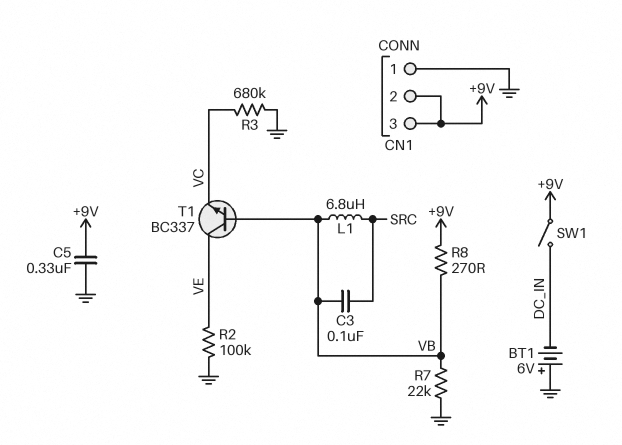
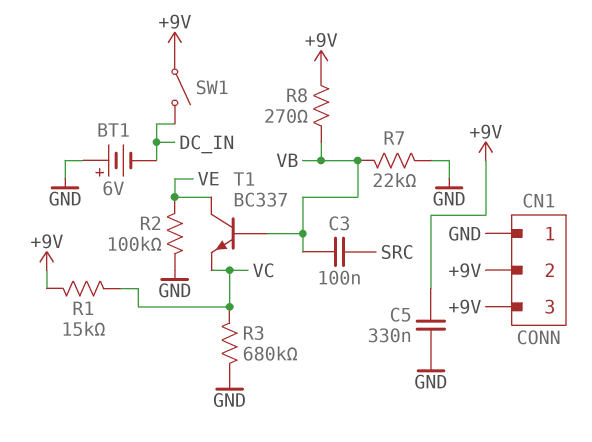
L1: 6.8uH (SRC, VB) -> none
R1: none -> 15k (+9V, VC)

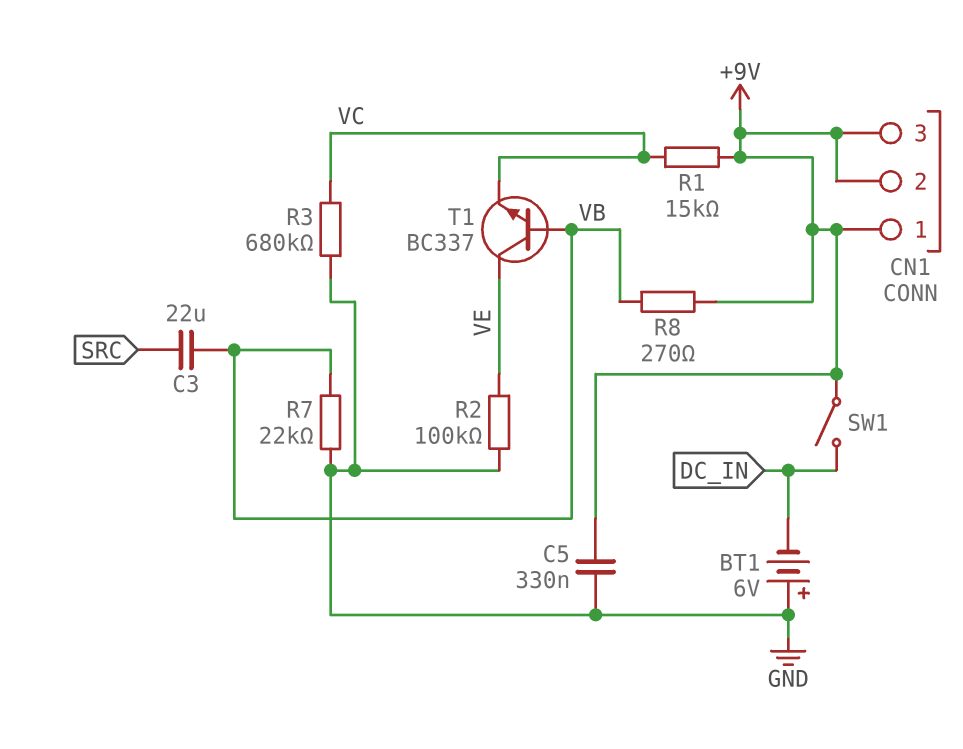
C3: 100nF (SRC, VB) -> 22uF (SRC, VB)
CN1 pin 1: GND -> +9V

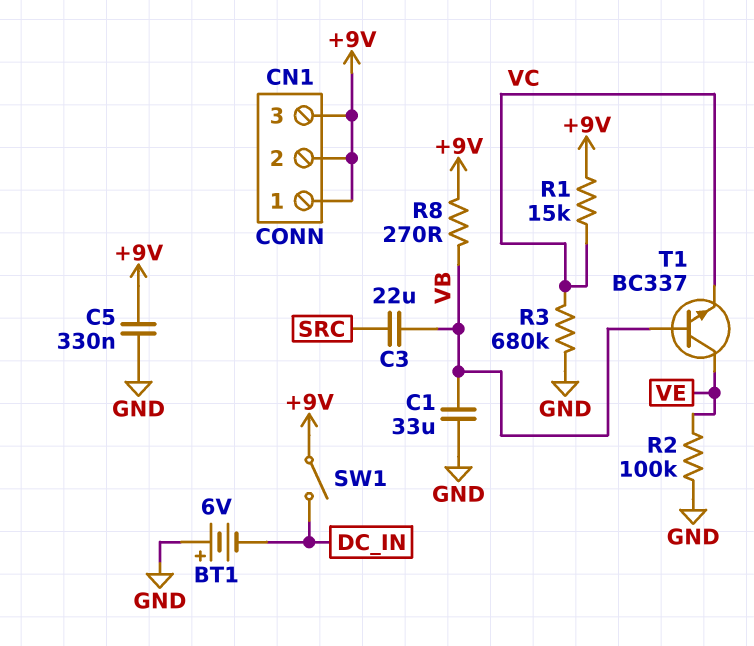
C1: none -> 33uF (GND, VB)
R7: 22k (GND, VB) -> none

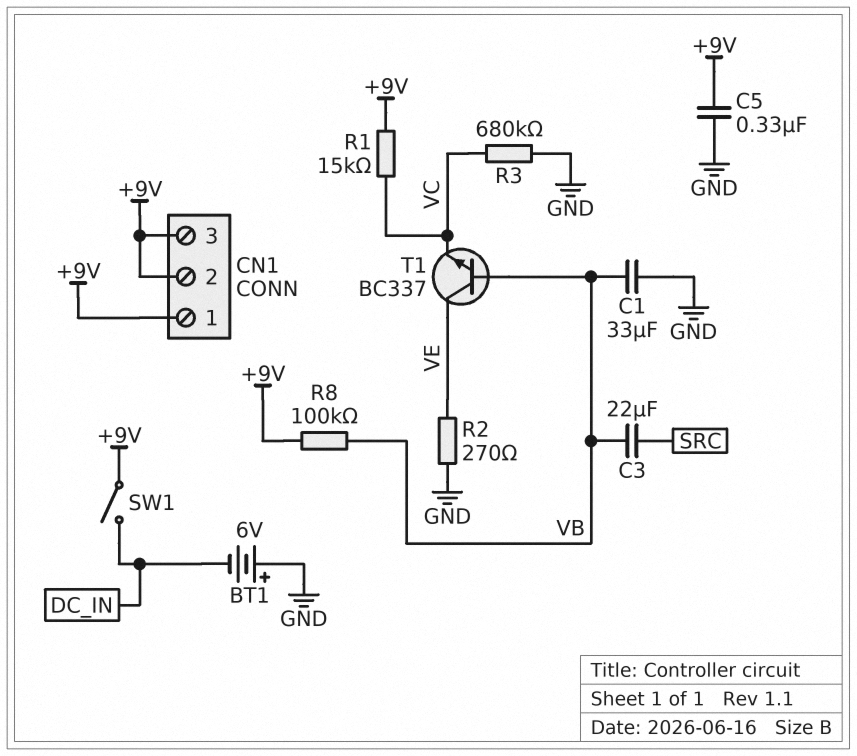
R2: 100k (GND, VE) -> 270 (GND, VE)
R8: 270 (+9V, VB) -> 100k (+9V, VB)

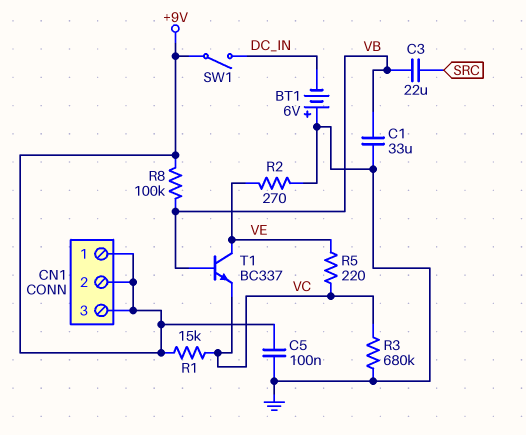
C5: 330nF (+9V, GND) -> 100nF (+9V, GND)
R5: none -> 220 (VC, VE)

